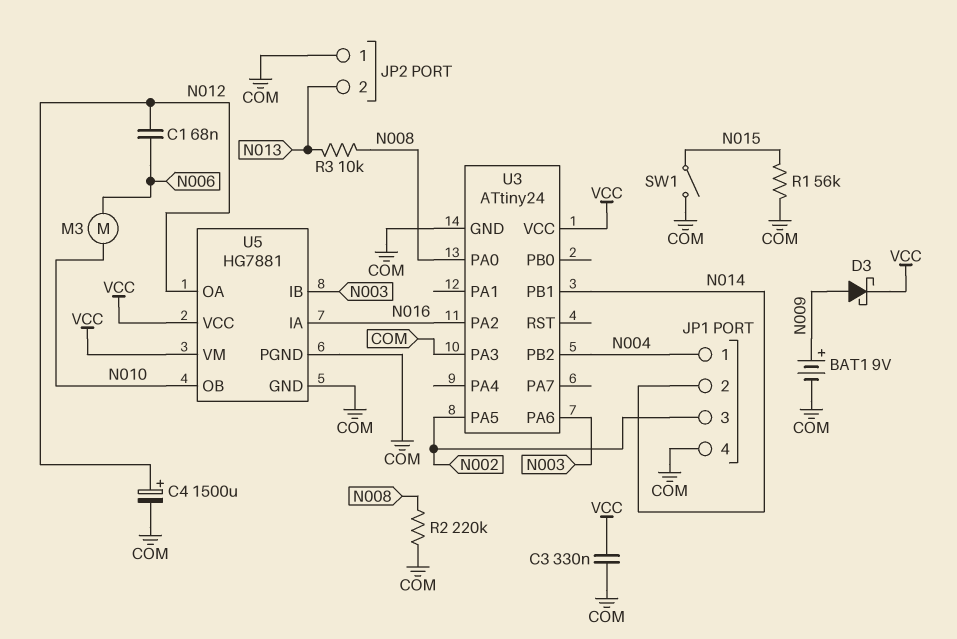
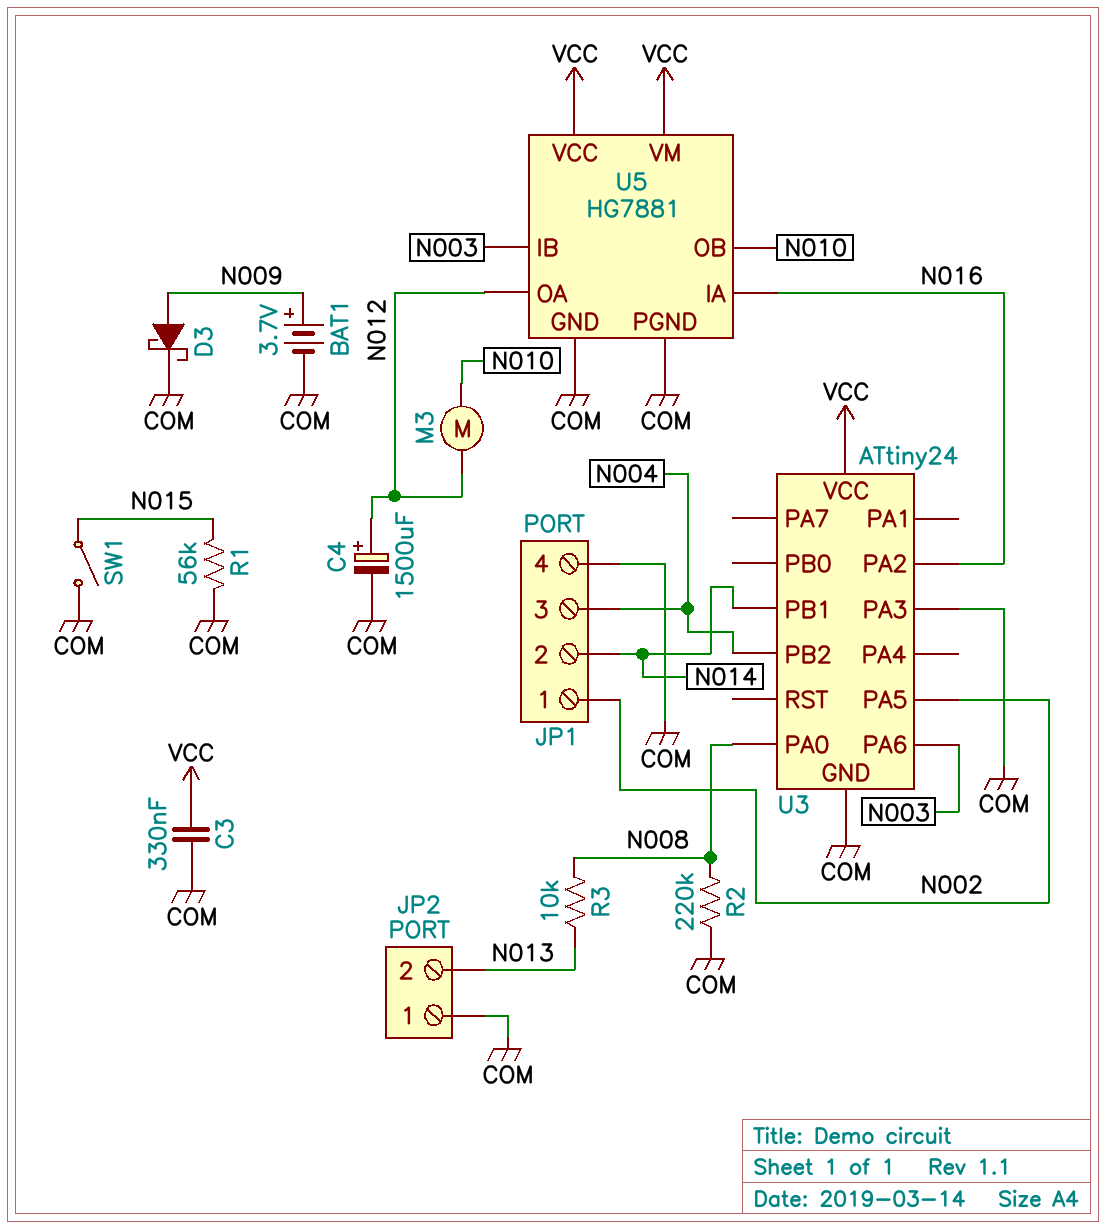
BAT1: 9V (plus N009, minus COM) -> 3.7V (plus N009, minus COM)
C1: 68nF (N006, N012) -> none
D3: schottky (A N009, K VCC) -> schottky (A N009, K COM)
JP1 pin 1: N004 -> N002
JP1 pin 3: N002 -> N004
M3: motor (N006, N010) -> motor (N010, N012)

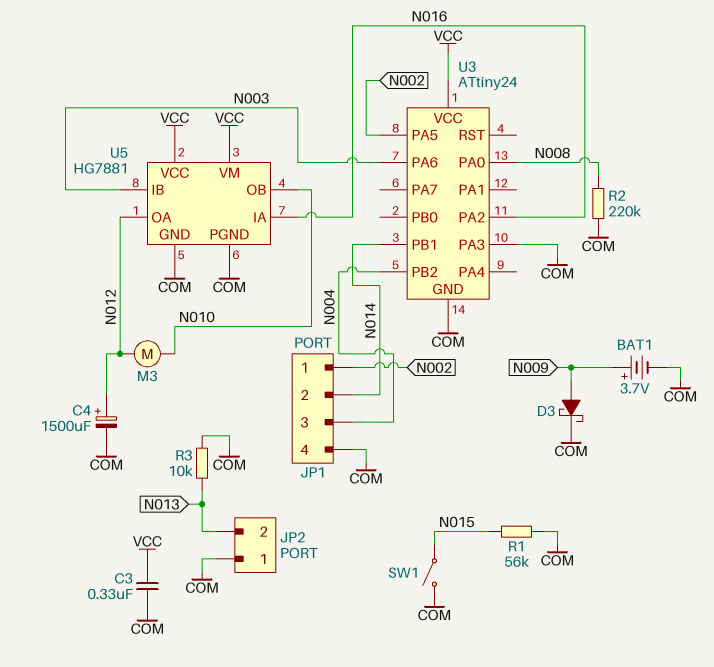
R3: 10k (N008, N013) -> 10k (COM, N013)

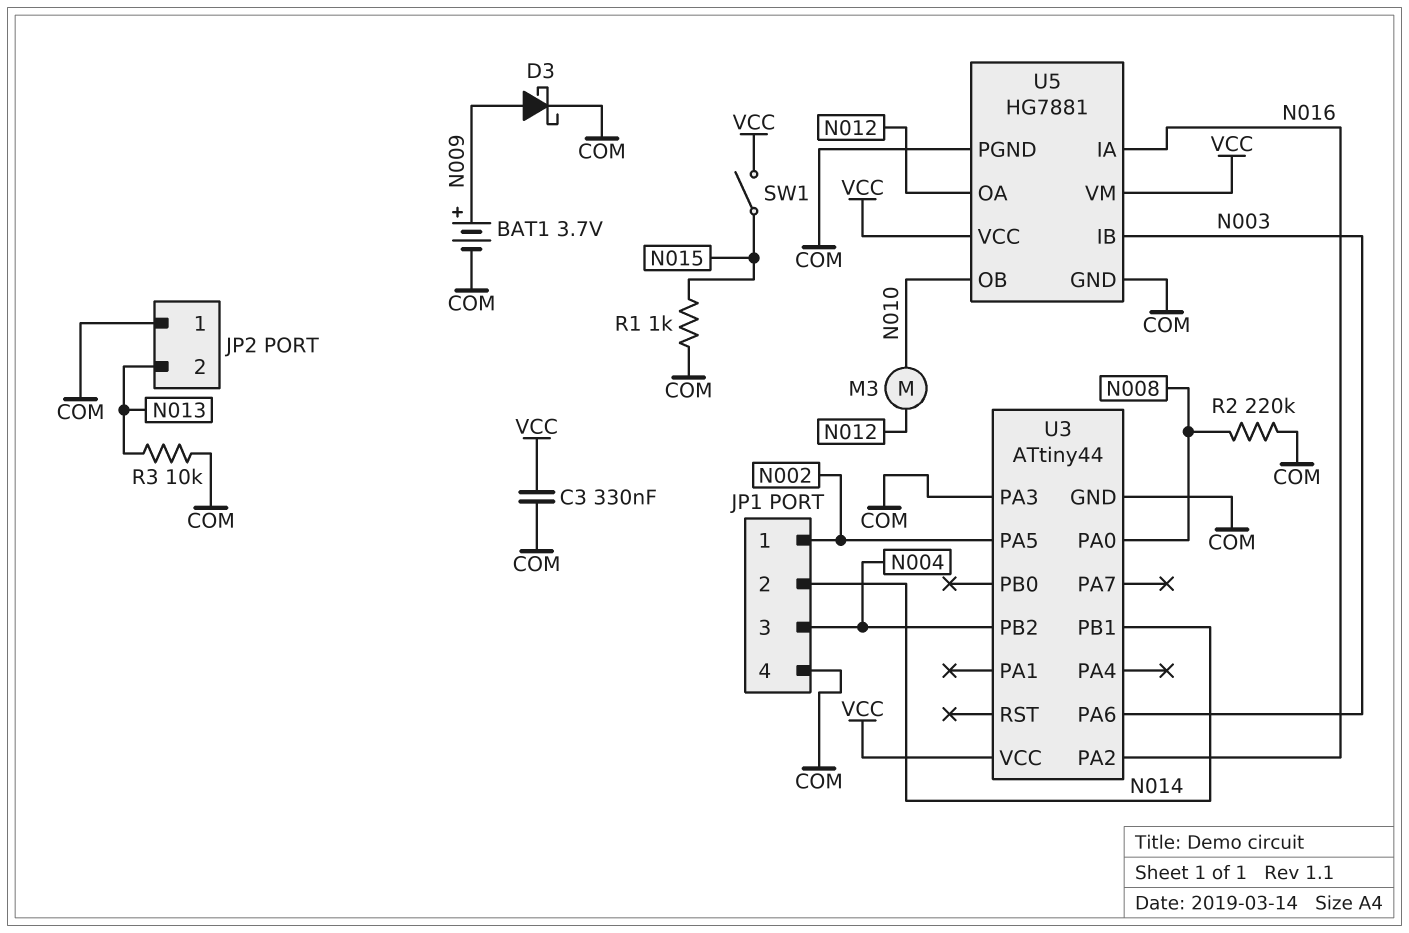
C4: 1500uF (plus N012, minus COM) -> none
R1: 56k (COM, N015) -> 1k (COM, N015)
SW1: switch (COM, N015) -> switch (N015, VCC)
U3: ATtiny24 -> ATtiny44

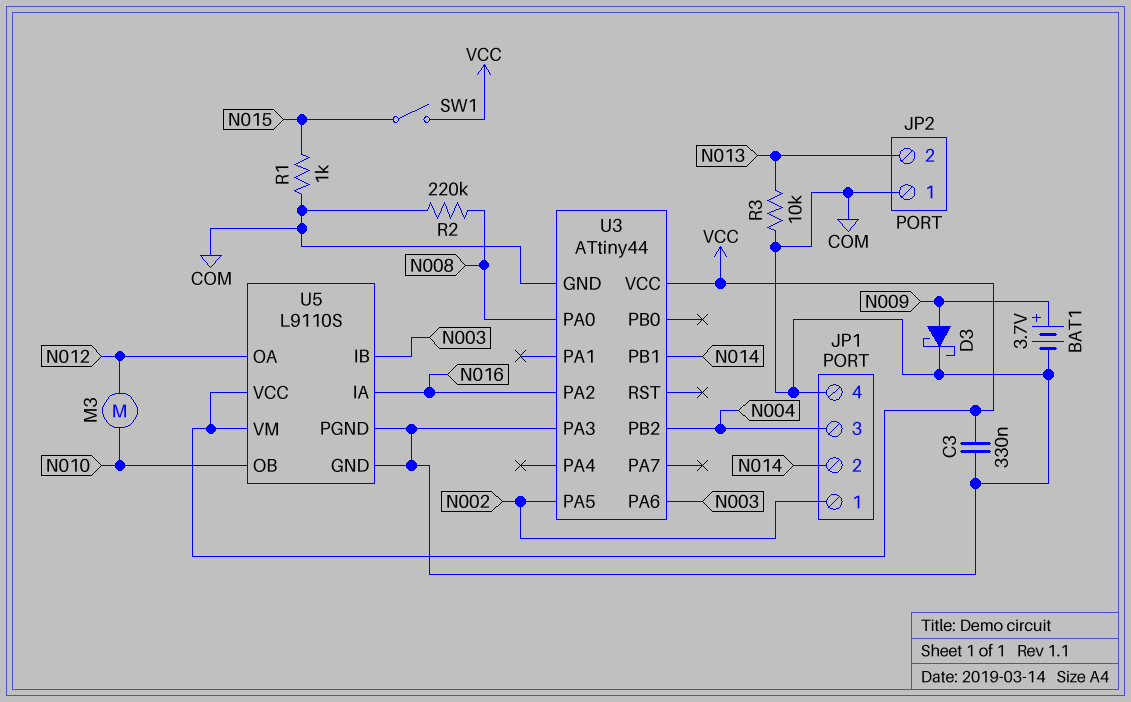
U5: HG7881 -> L9110S

